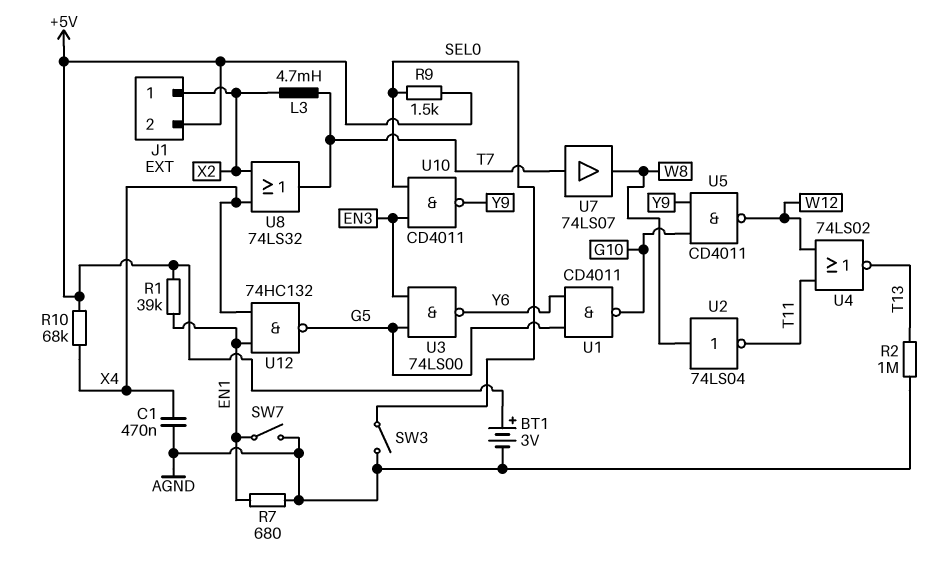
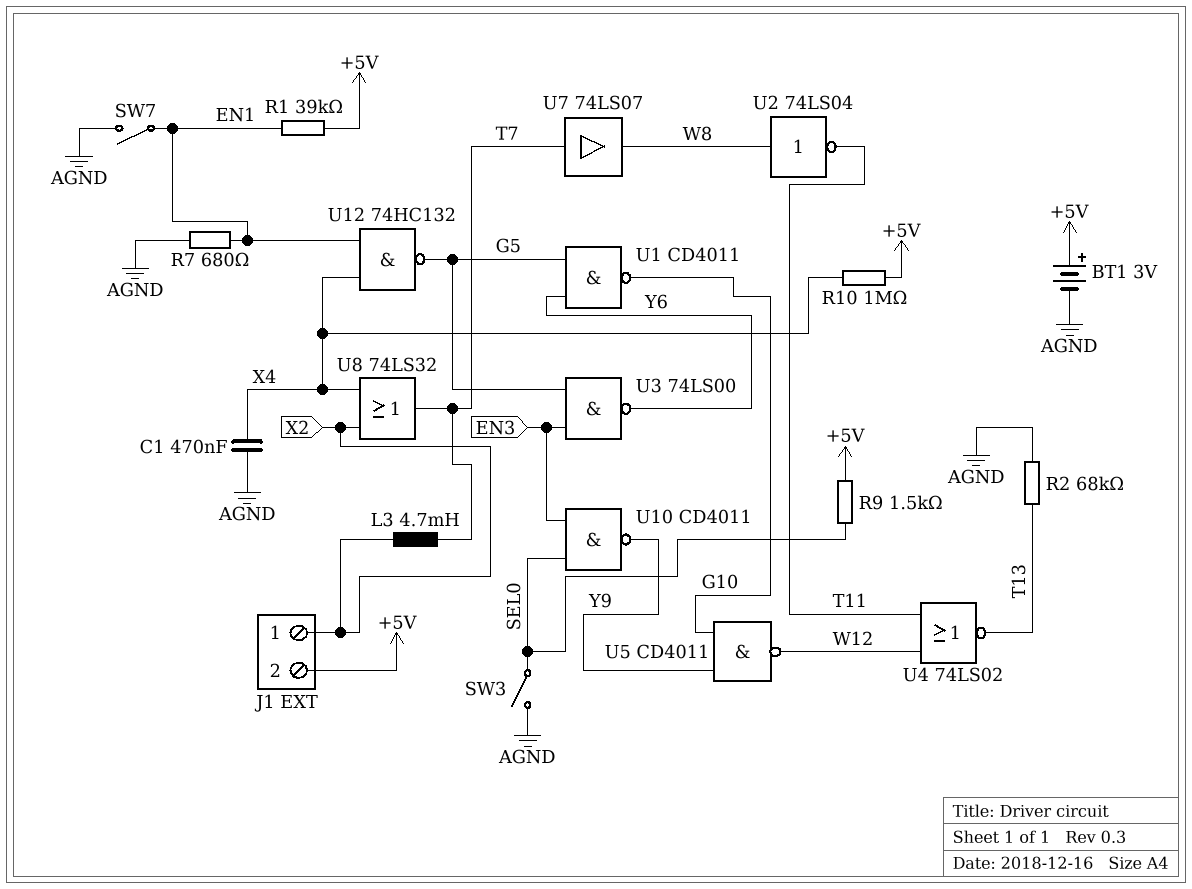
R2: 1M (AGND, T13) -> 68k (AGND, T13)
R10: 68k (+5V, X4) -> 1M (+5V, X4)

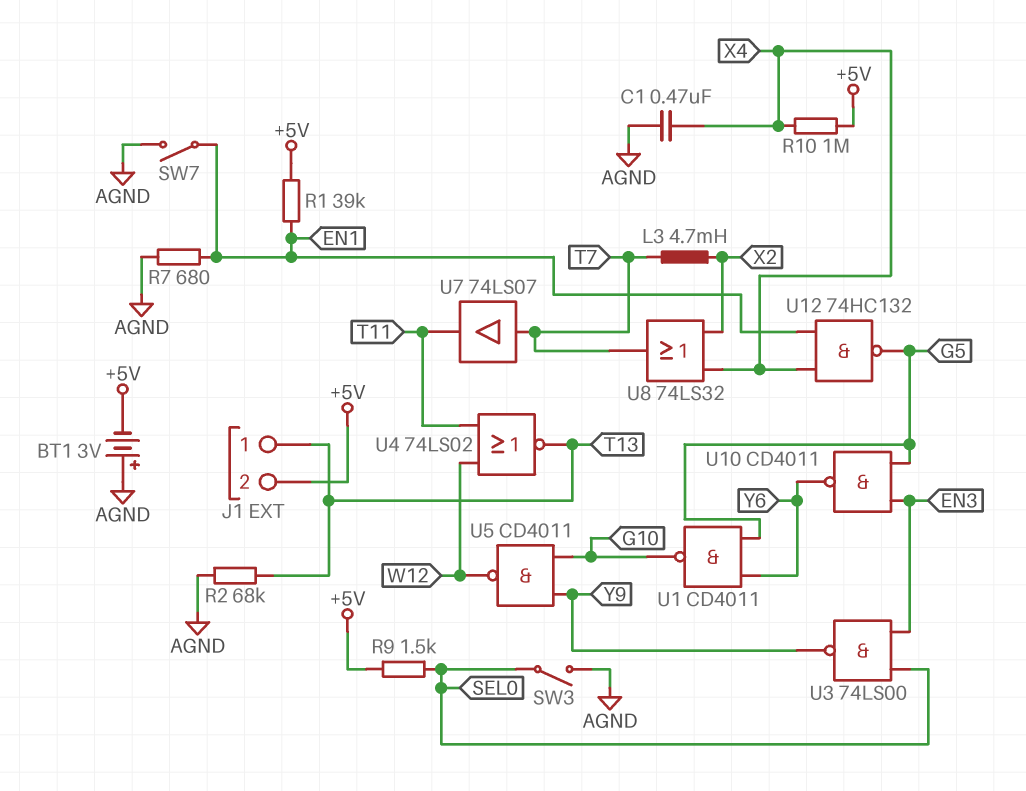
BT1: 3V (plus +5V, minus AGND) -> 3V (plus AGND, minus +5V)
J1 pin 1: X2 -> T13
U2: NOT 74LS04 (in W8, out T11) -> none
U3: NAND 74LS00 (in EN3, in G5, out Y6) -> NAND 74LS00 (in EN3, in SEL0, out Y9)
U7: buffer 74LS07 (in T7, out W8) -> buffer 74LS07 (in T7, out T11)
U10: NAND CD4011 (in EN3, in SEL0, out Y9) -> NAND CD4011 (in EN3, in G5, out Y6)

